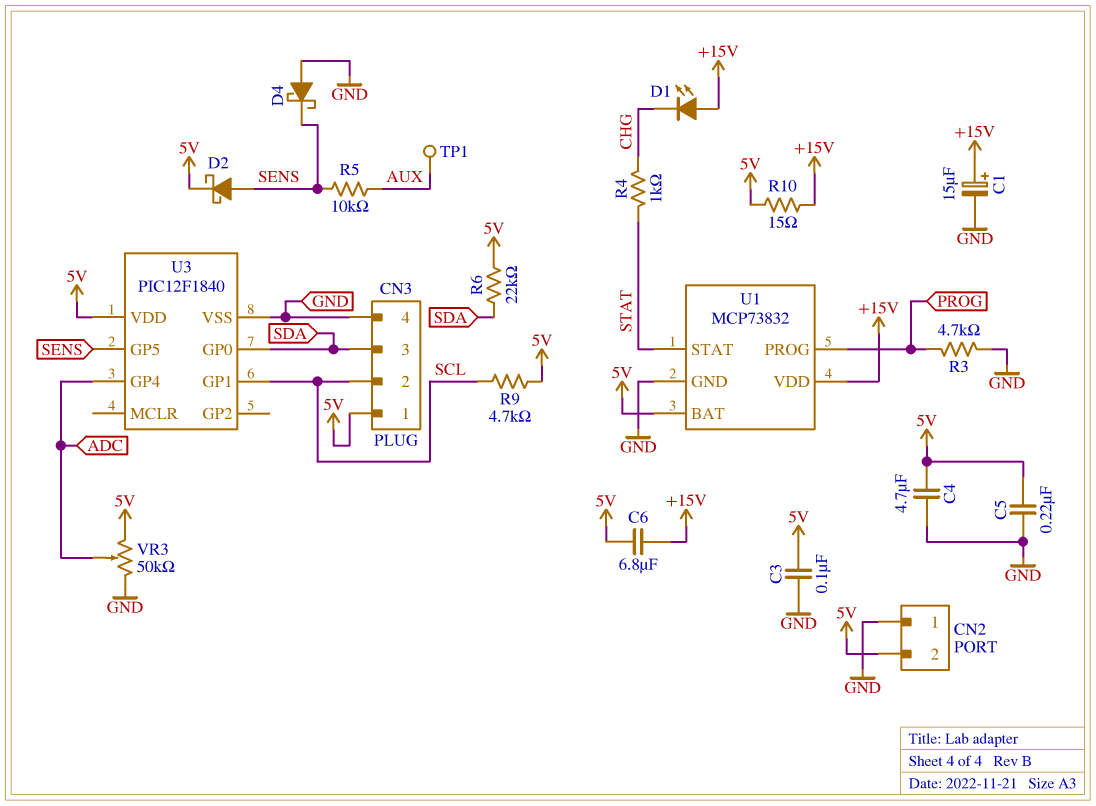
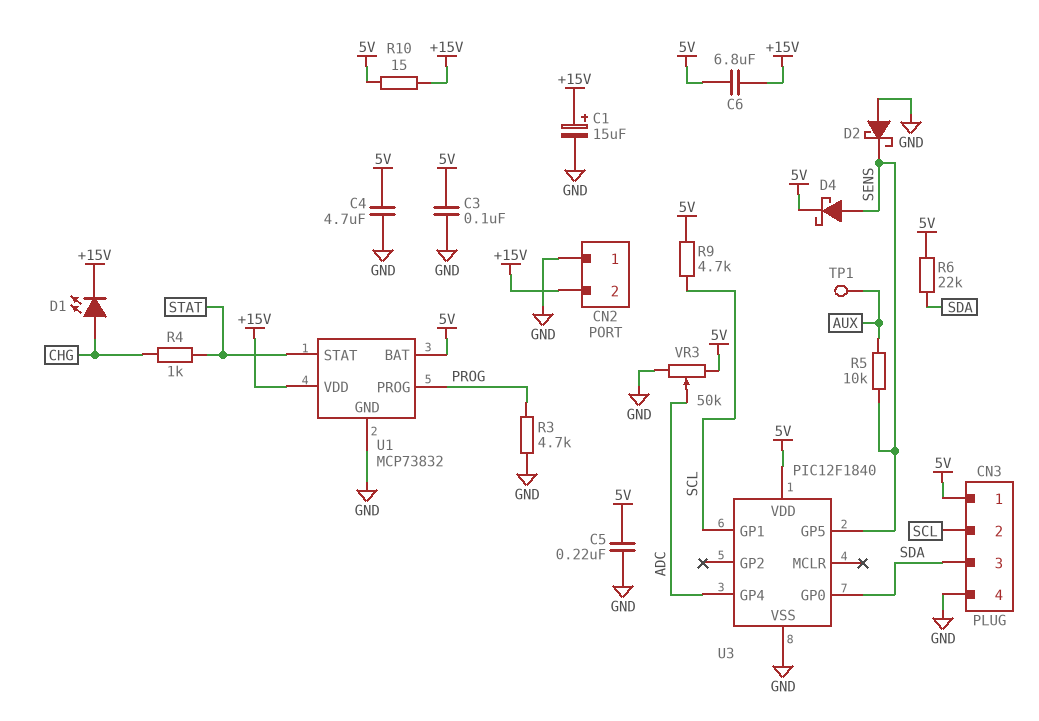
CN2 pin 2: 5V -> +15V
D1: LED (A +15V, K CHG) -> LED (A CHG, K +15V)
D2: schottky (A SENS, K 5V) -> schottky (A GND, K SENS)
D4: schottky (A GND, K SENS) -> schottky (A SENS, K 5V)

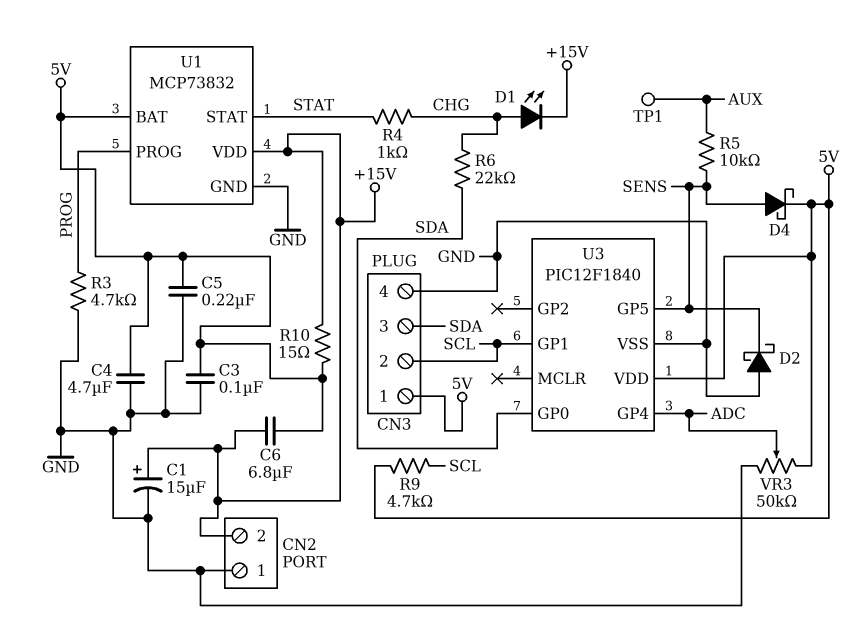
R6: 22k (5V, SDA) -> 22k (CHG, SDA)

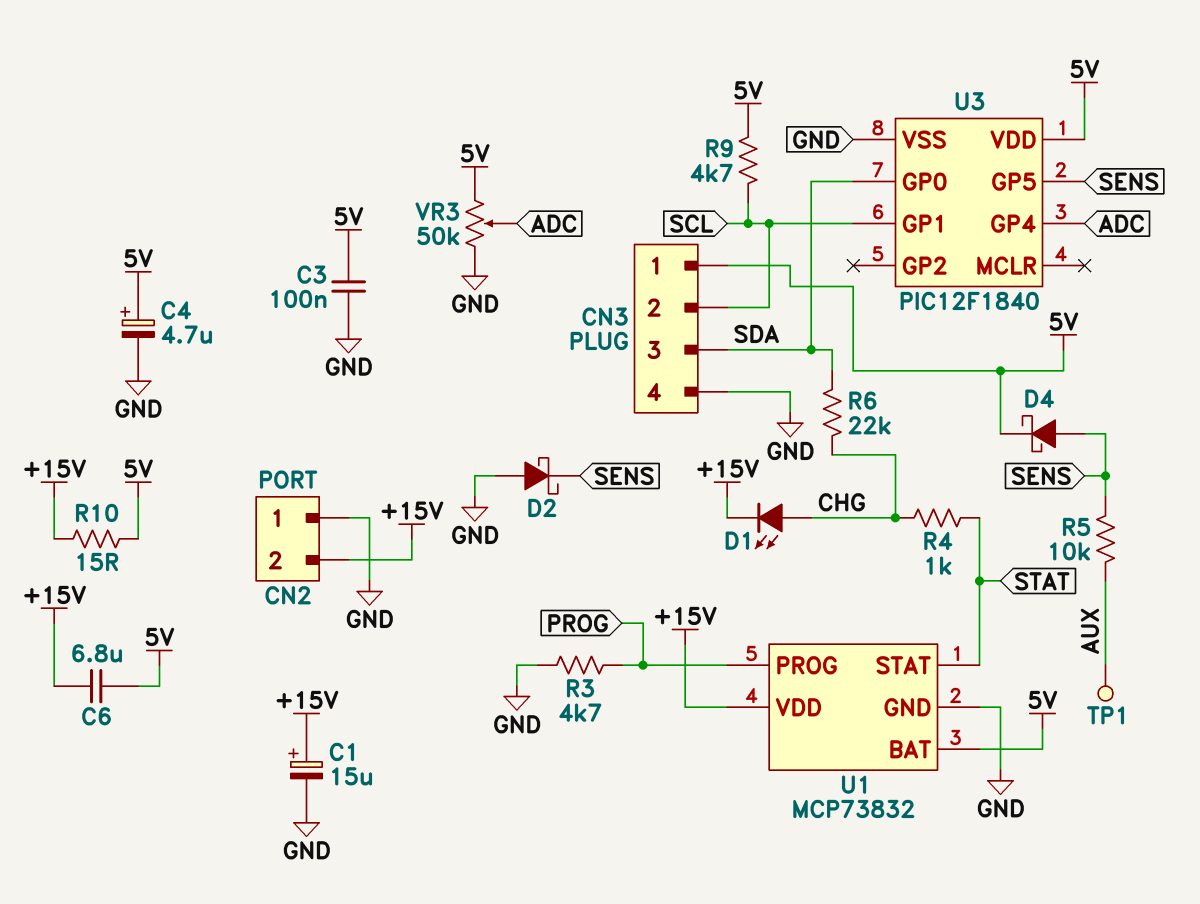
C4: 4.7uF (5V, GND) -> 4.7uF (plus 5V, minus GND)
C5: 220nF (5V, GND) -> none

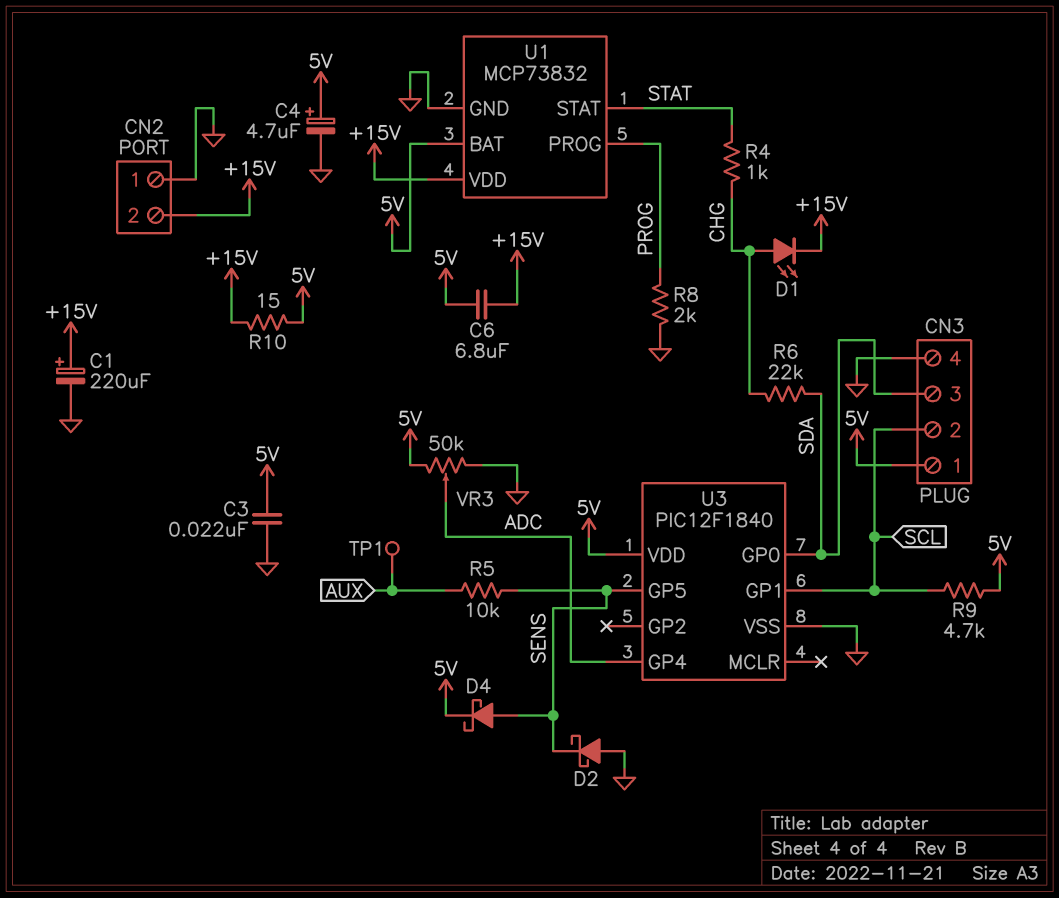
C1: 15uF (plus +15V, minus GND) -> 220uF (plus +15V, minus GND)
C3: 100nF (5V, GND) -> 22nF (5V, GND)
R3: 4.7k (GND, PROG) -> none
R8: none -> 2k (GND, PROG)

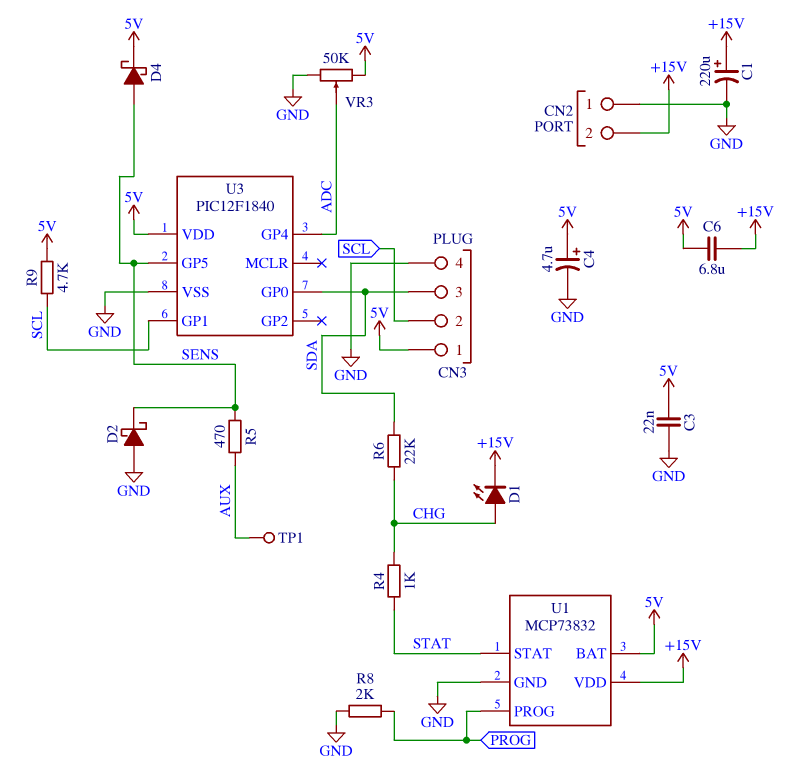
R5: 10k (AUX, SENS) -> 470 (AUX, SENS)
R10: 15 (+15V, 5V) -> none

